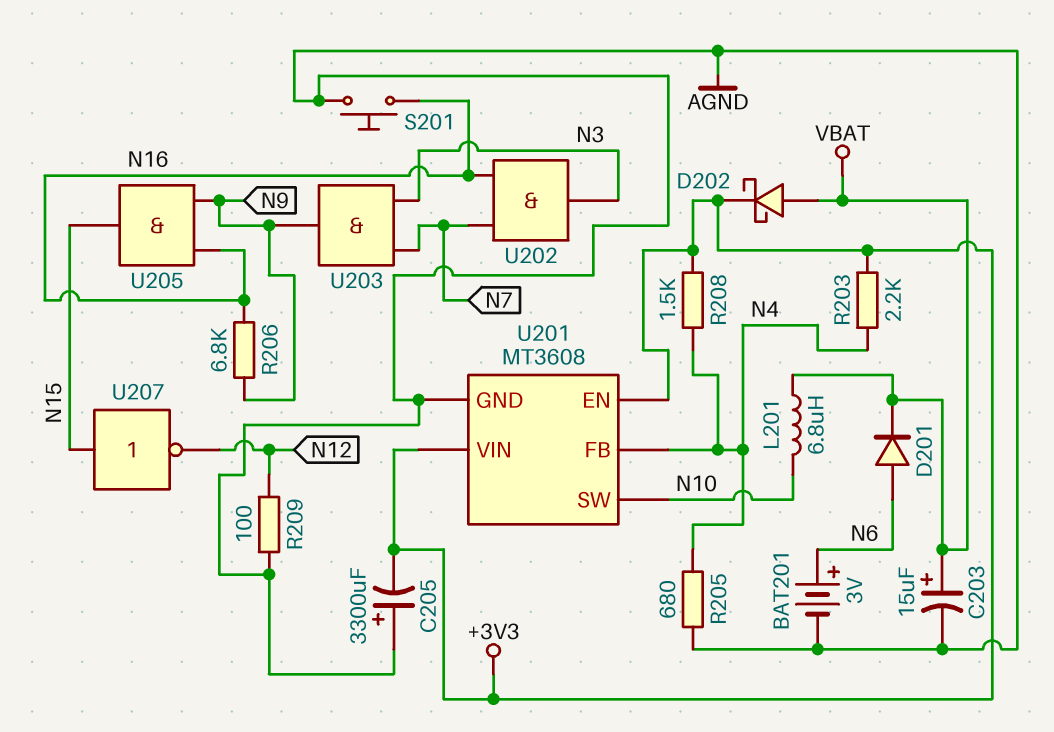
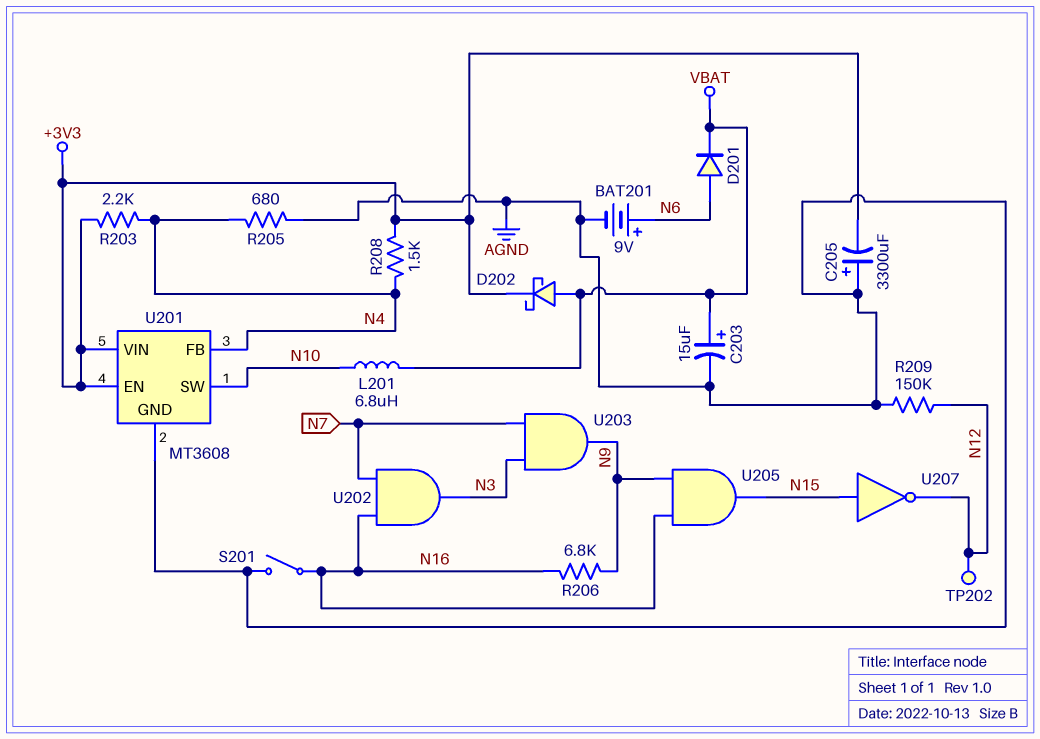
BAT201: 3V (plus N6, minus AGND) -> 9V (plus N6, minus AGND)
R209: 100 (AGND, N12) -> 150k (AGND, N12)
S201: button (AGND, N16) -> switch (AGND, N16)
TP202: none -> test point (N12)

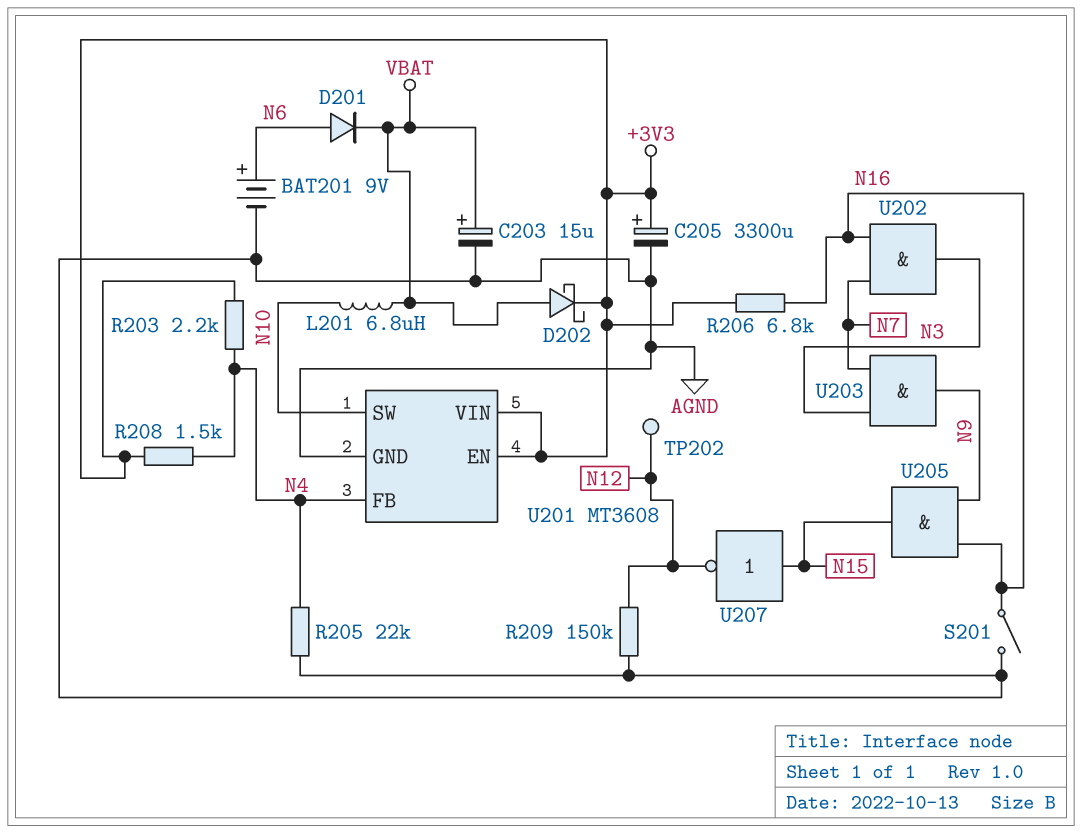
C205: 3300uF (plus AGND, minus +3V3) -> 3300uF (plus +3V3, minus AGND)
R205: 680 (AGND, N4) -> 22k (AGND, N4)
R206: 6.8k (N9, N16) -> 6.8k (+3V3, N16)

